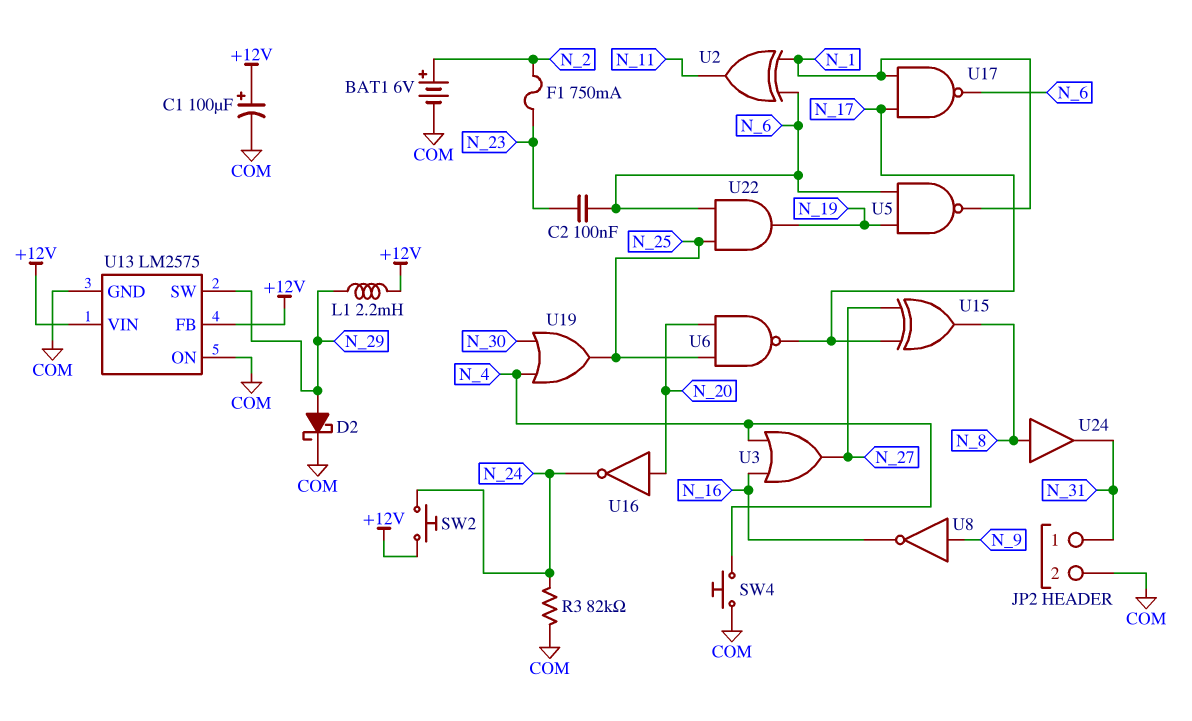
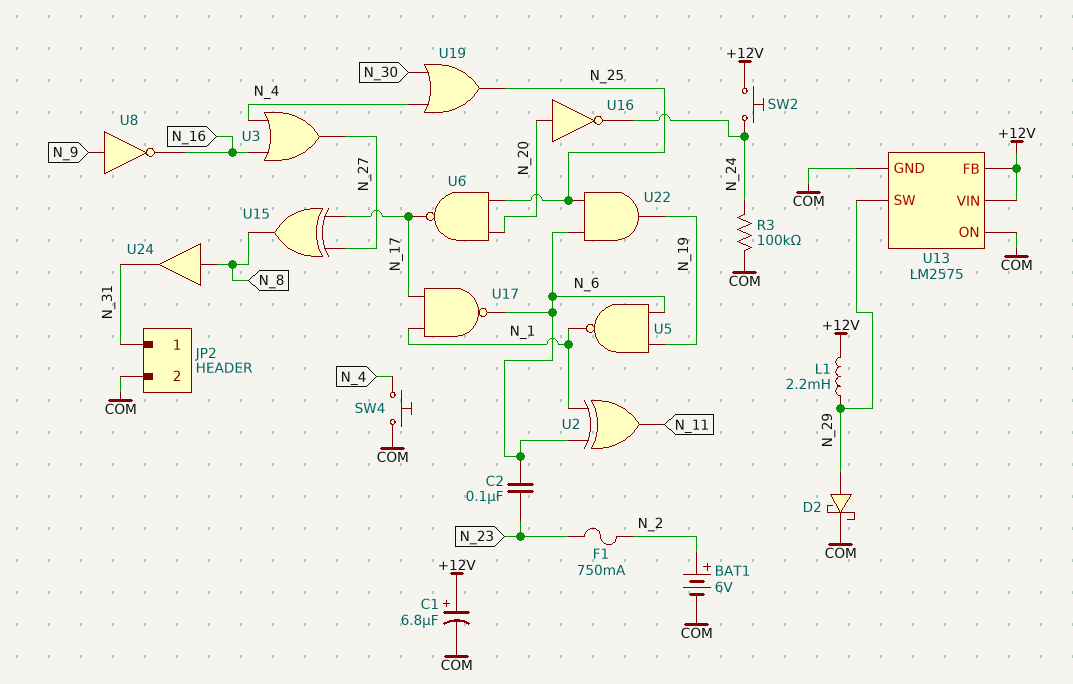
C1: 100uF (plus +12V, minus COM) -> 6.8uF (plus +12V, minus COM)
R3: 82k (COM, N_24) -> 100k (COM, N_24)

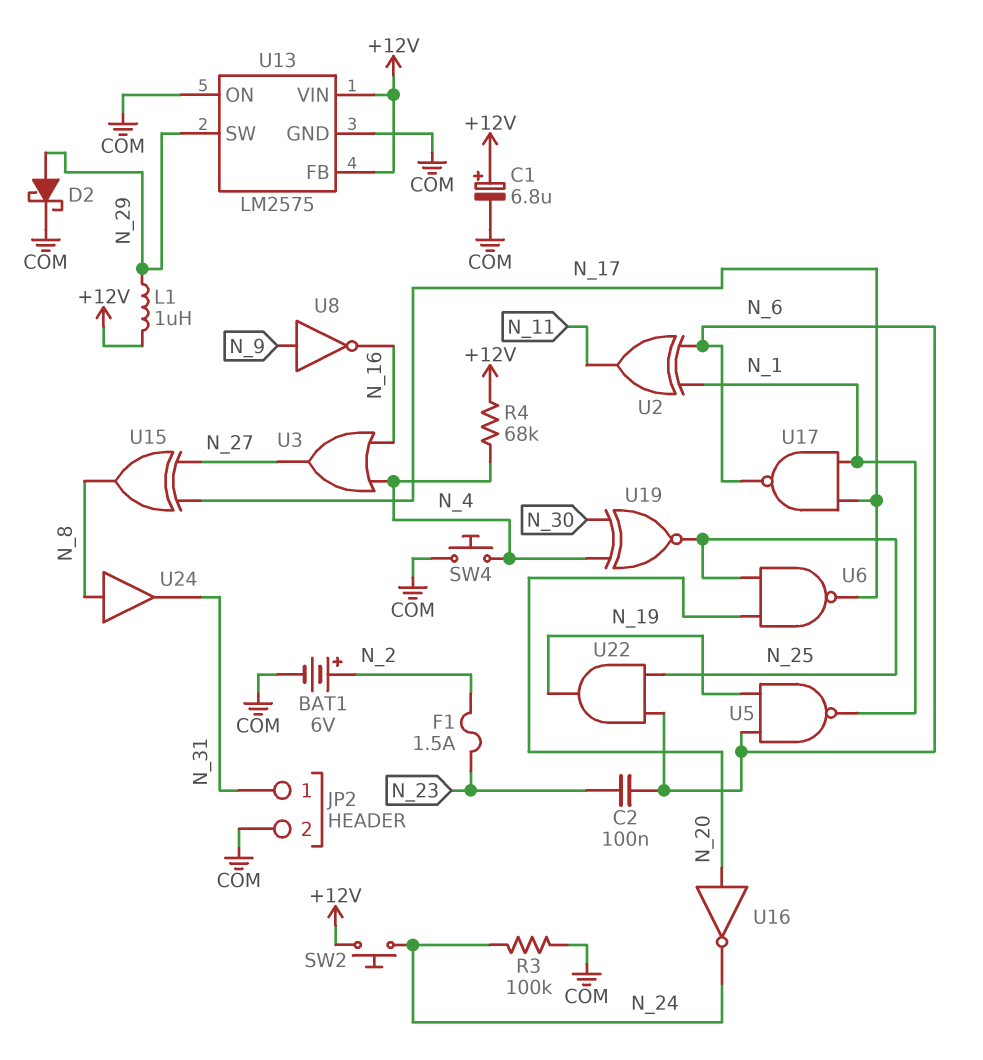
F1: 750mA (N_2, N_23) -> 1.5A (N_2, N_23)
L1: 2.2mH (+12V, N_29) -> 1uH (+12V, N_29)
R4: none -> 68k (+12V, N_4)
U19: OR (in N_4, in N_30, out N_25) -> XNOR (in N_4, in N_30, out N_25)

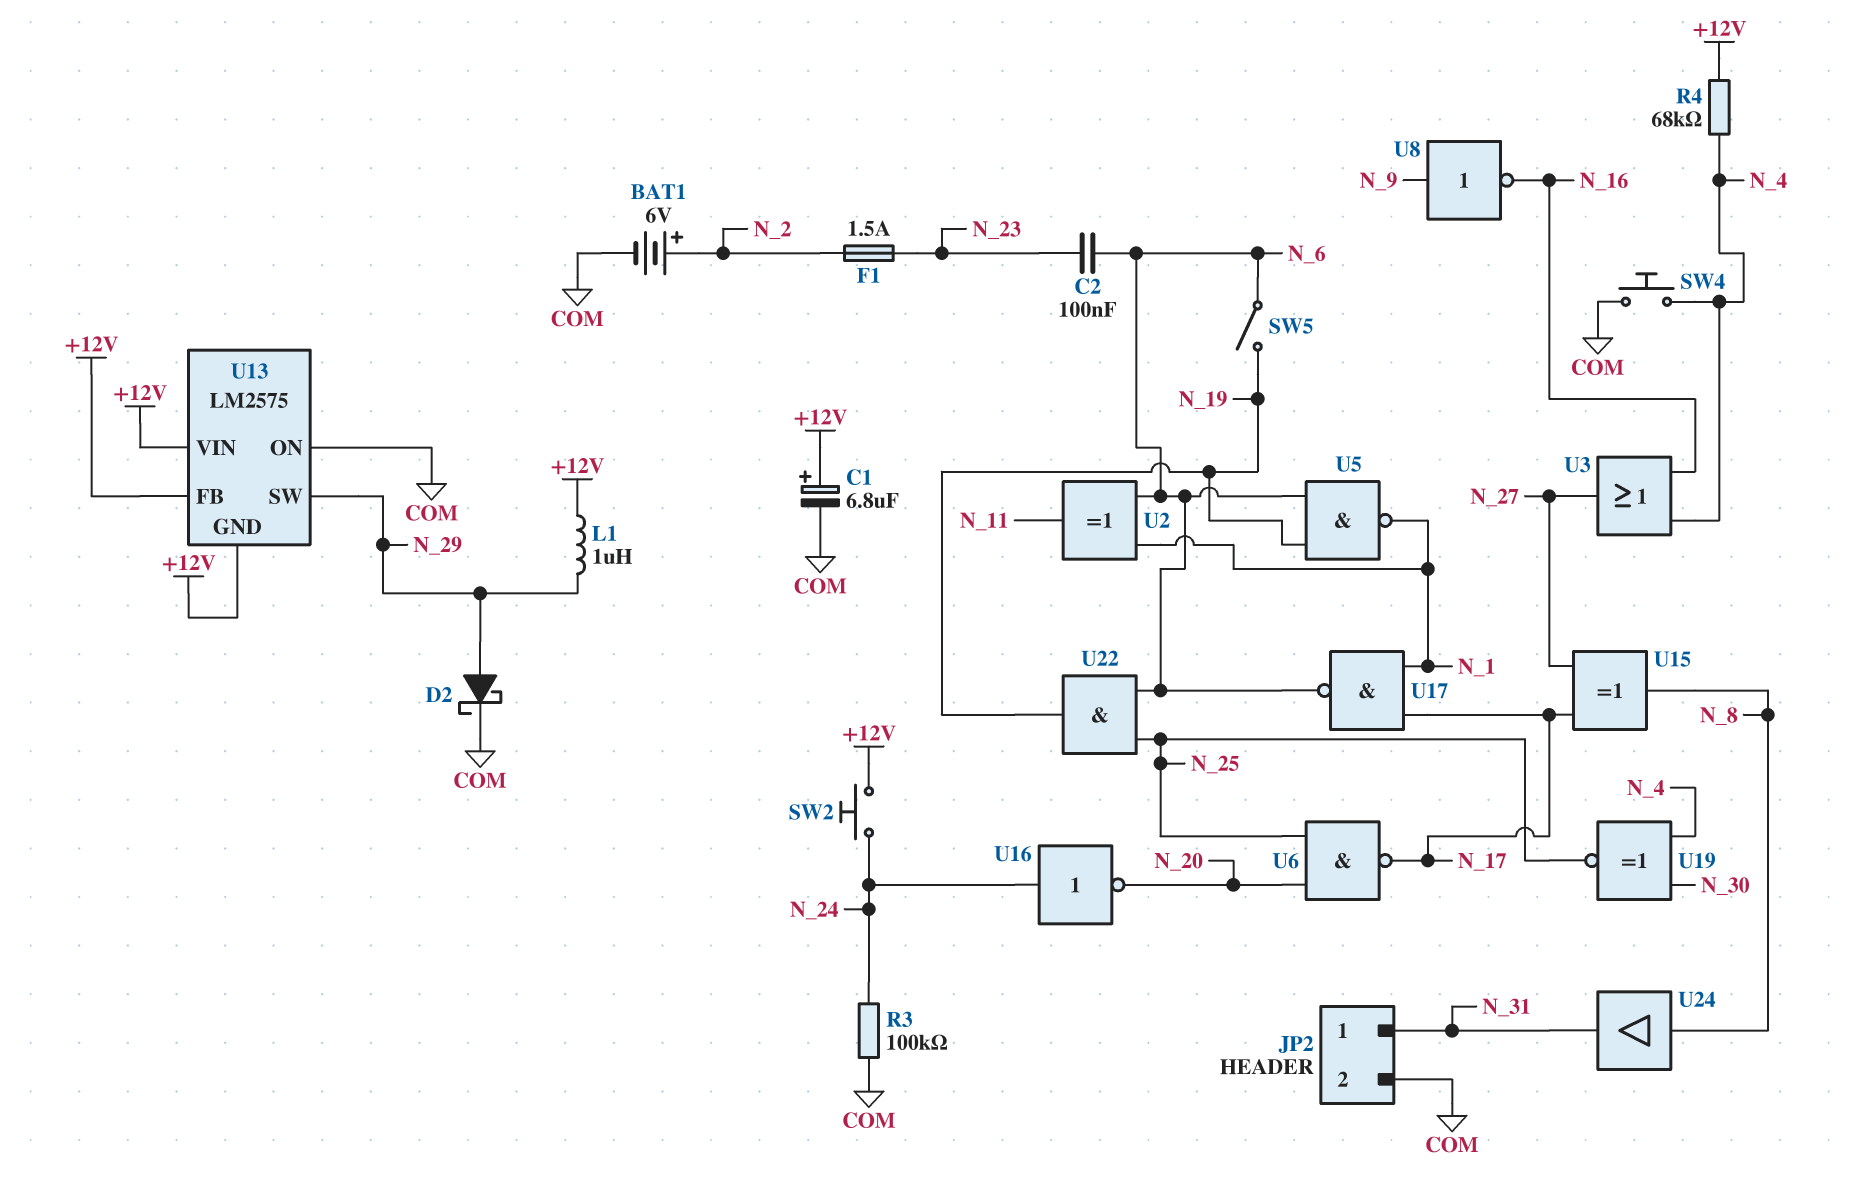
SW5: none -> switch (N_6, N_19)
U13 pin GND: COM -> +12V
U16: NOT (in N_20, out N_24) -> NOT (in N_24, out N_20)

